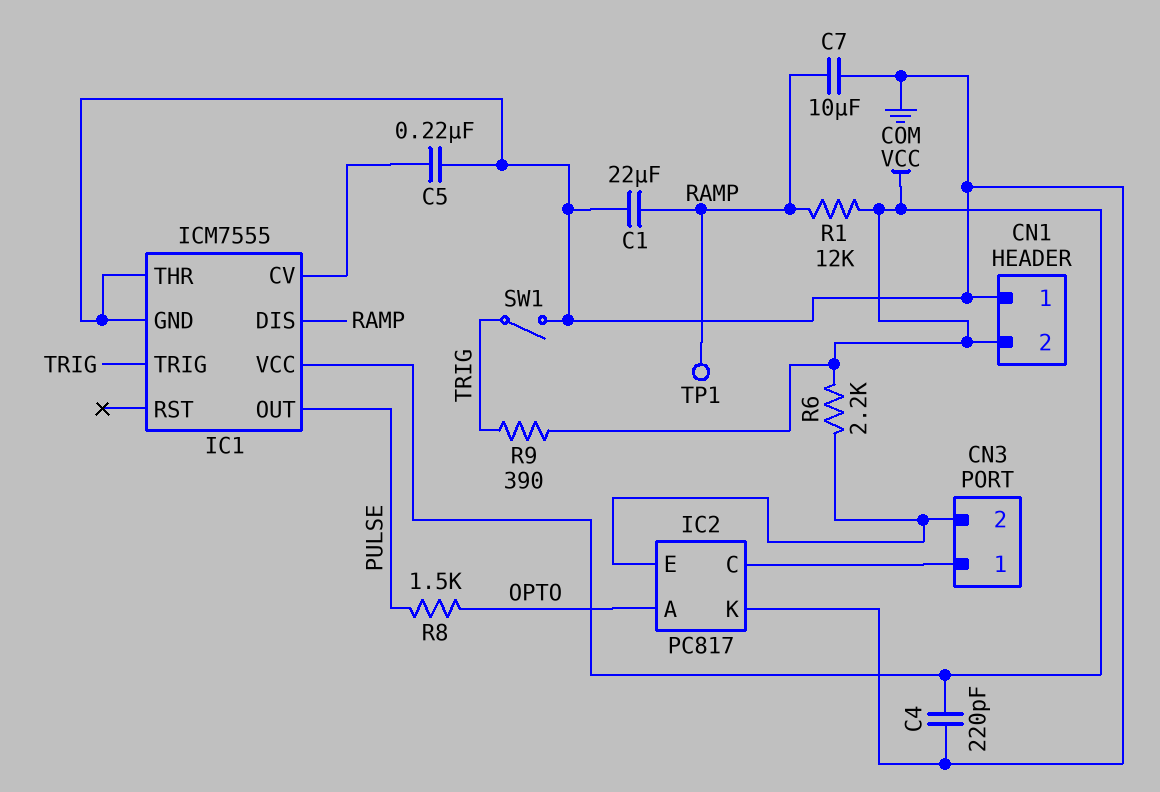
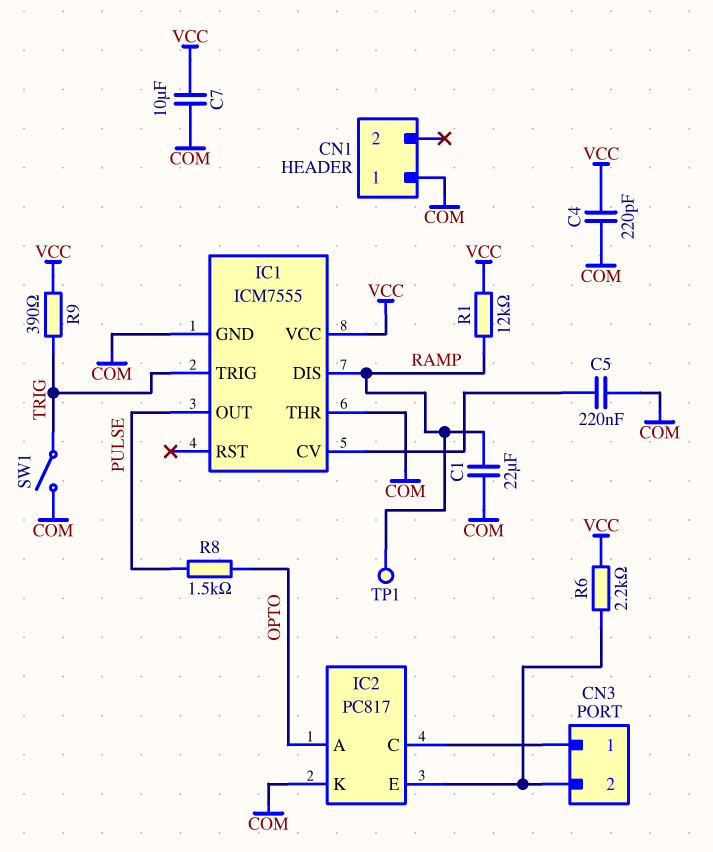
C7: 10uF (COM, RAMP) -> 10uF (COM, VCC)
CN1 pin 2: VCC -> none

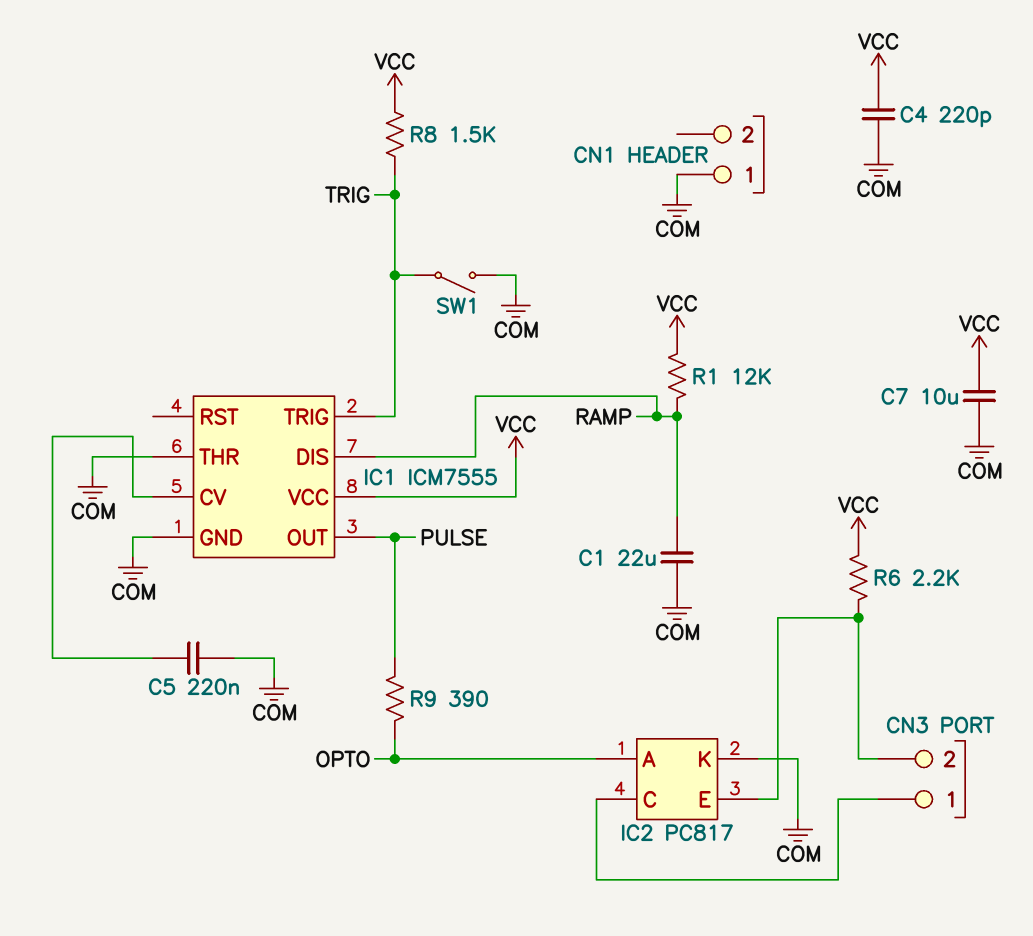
R8: 1.5k (OPTO, PULSE) -> 1.5k (TRIG, VCC)
R9: 390 (TRIG, VCC) -> 390 (OPTO, PULSE)
TP1: test point (RAMP) -> none

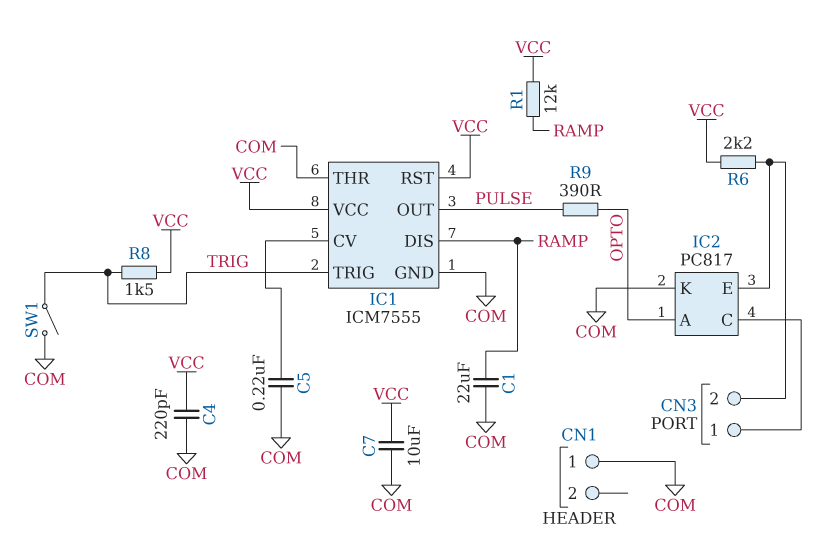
IC1 pin RST: none -> VCC

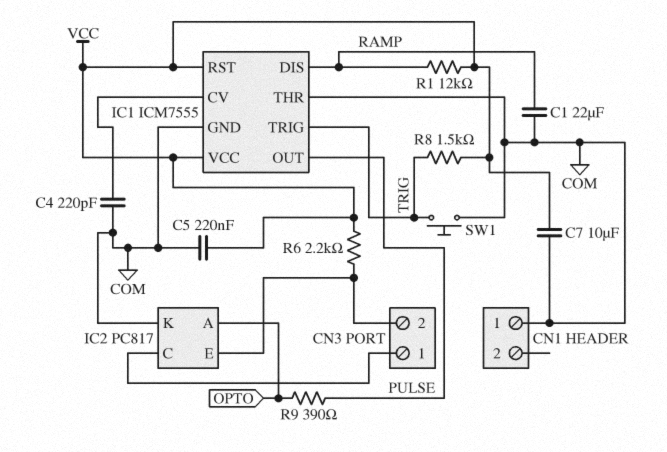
C4: 220pF (COM, VCC) -> 220pF (COM, IC1/CV)
C5: 220nF (COM, IC1/CV) -> 220nF (COM, VCC)
SW1: switch (COM, TRIG) -> button (COM, TRIG)

